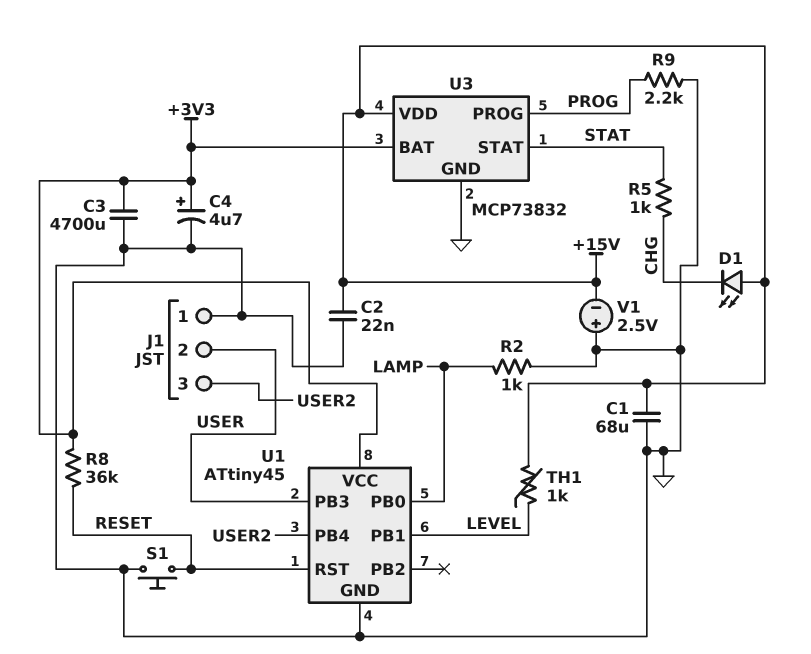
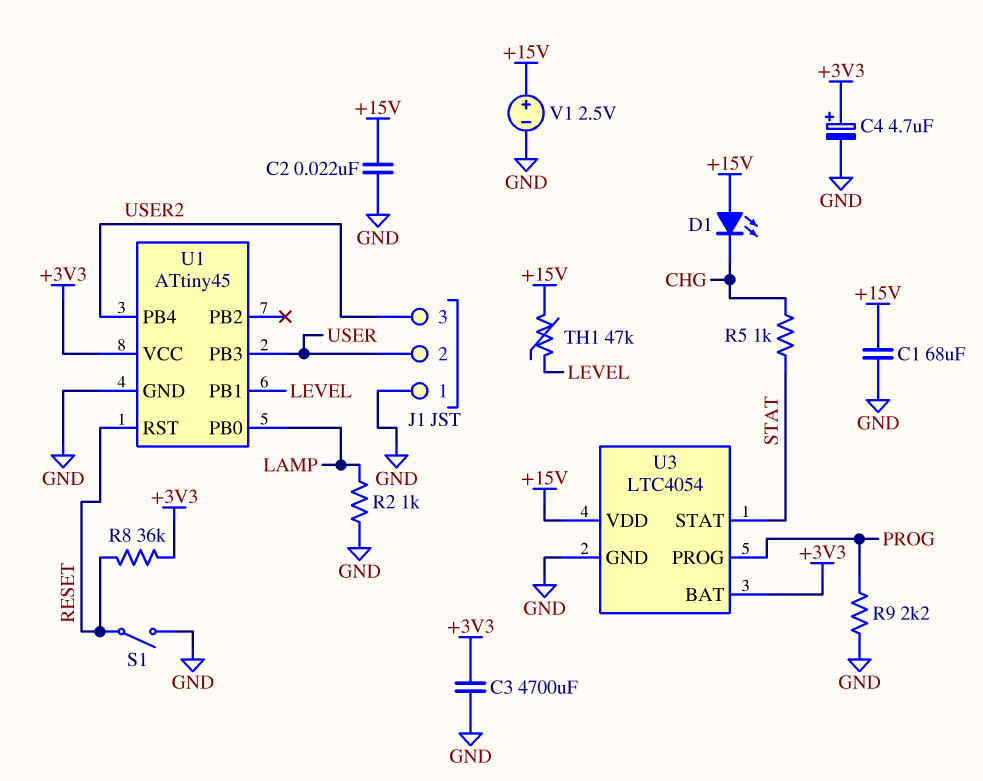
S1: button (GND, RESET) -> switch (GND, RESET)
TH1: 1k (+15V, LEVEL) -> 47k (+15V, LEVEL)
U3: MCP73832 -> LTC4054
V1: 2.5V (plus GND, minus +15V) -> 2.5V (plus +15V, minus GND)

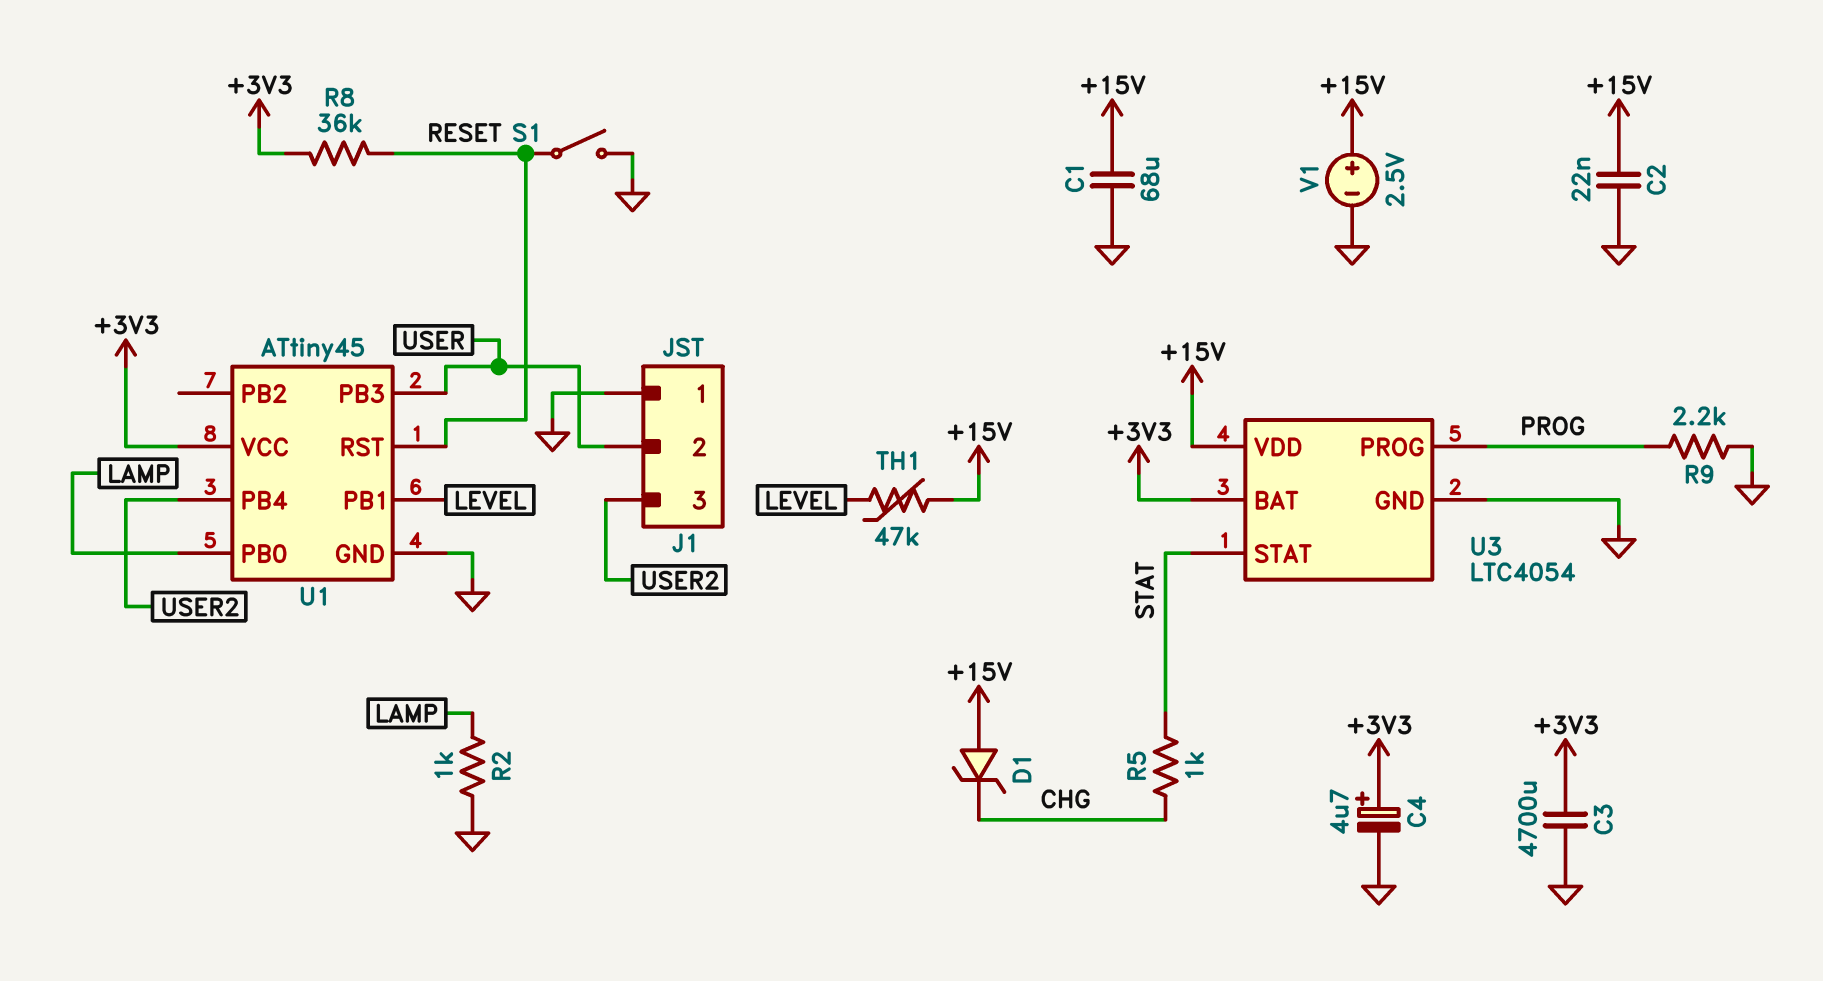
D1: LED (A +15V, K CHG) -> zener (A +15V, K CHG)

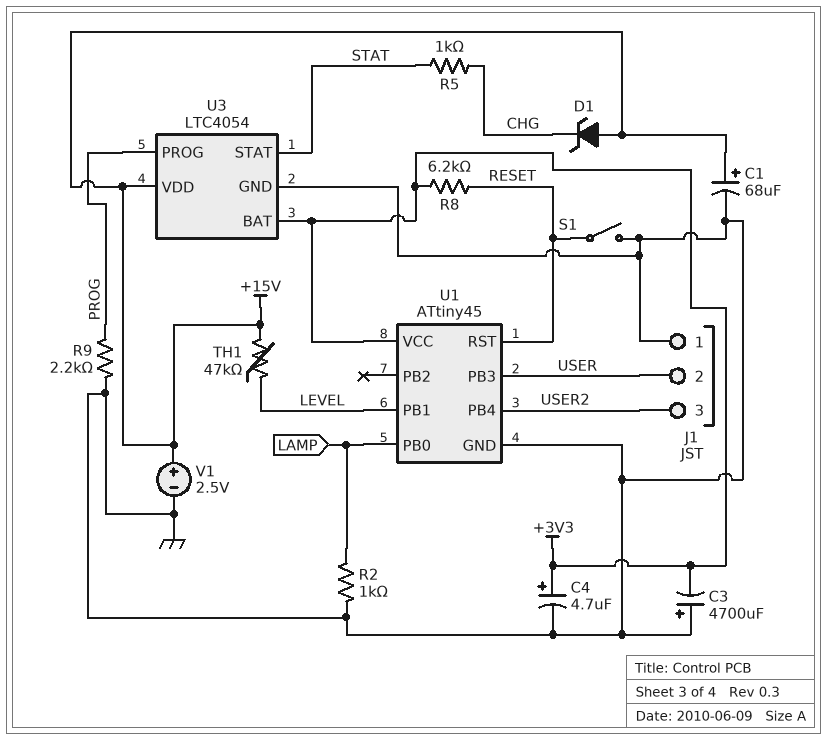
C1: 68uF (+15V, GND) -> 68uF (plus +15V, minus GND)
C2: 22nF (+15V, GND) -> none
C3: 4700uF (+3V3, GND) -> 4700uF (plus GND, minus +3V3)
R8: 36k (+3V3, RESET) -> 6.2k (+3V3, RESET)

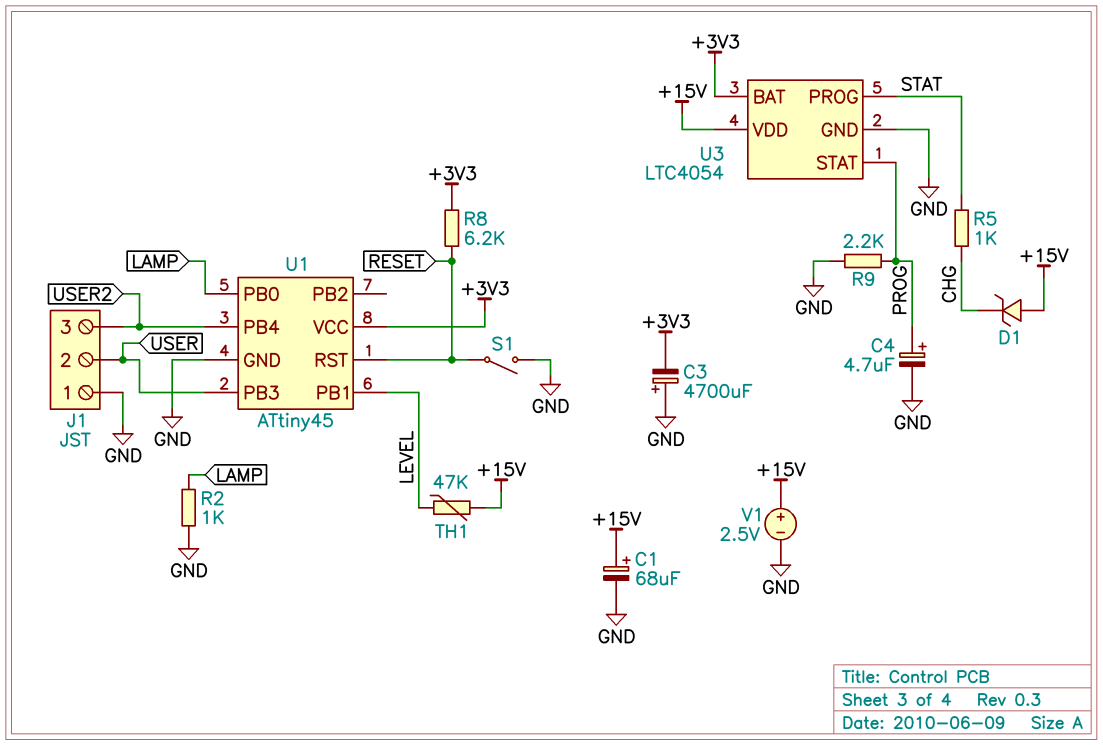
C4: 4.7uF (plus +3V3, minus GND) -> 4.7uF (plus PROG, minus GND)
U3 pin PROG: PROG -> STAT
U3 pin STAT: STAT -> PROG

